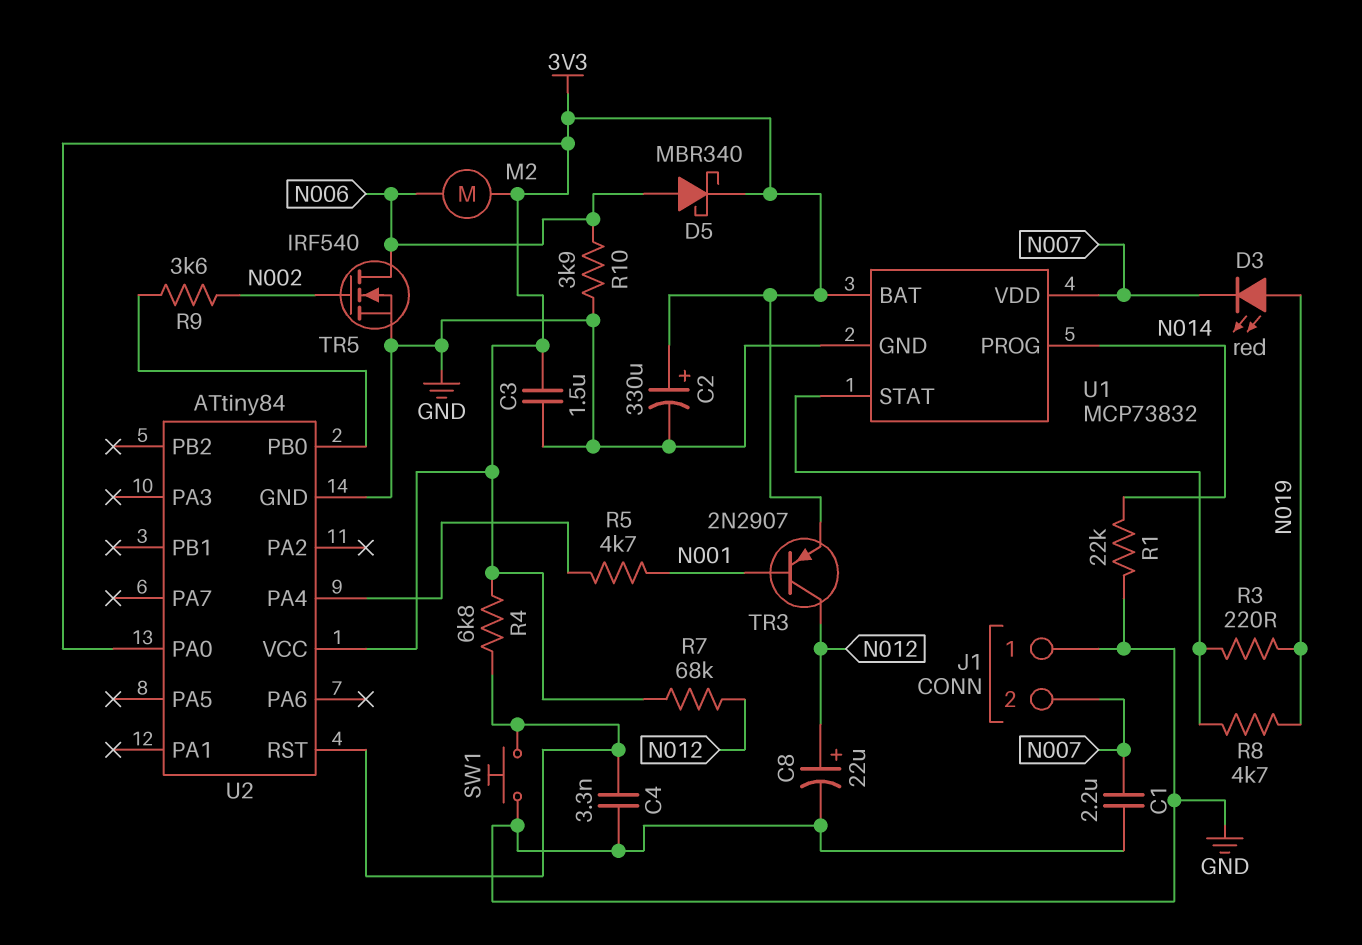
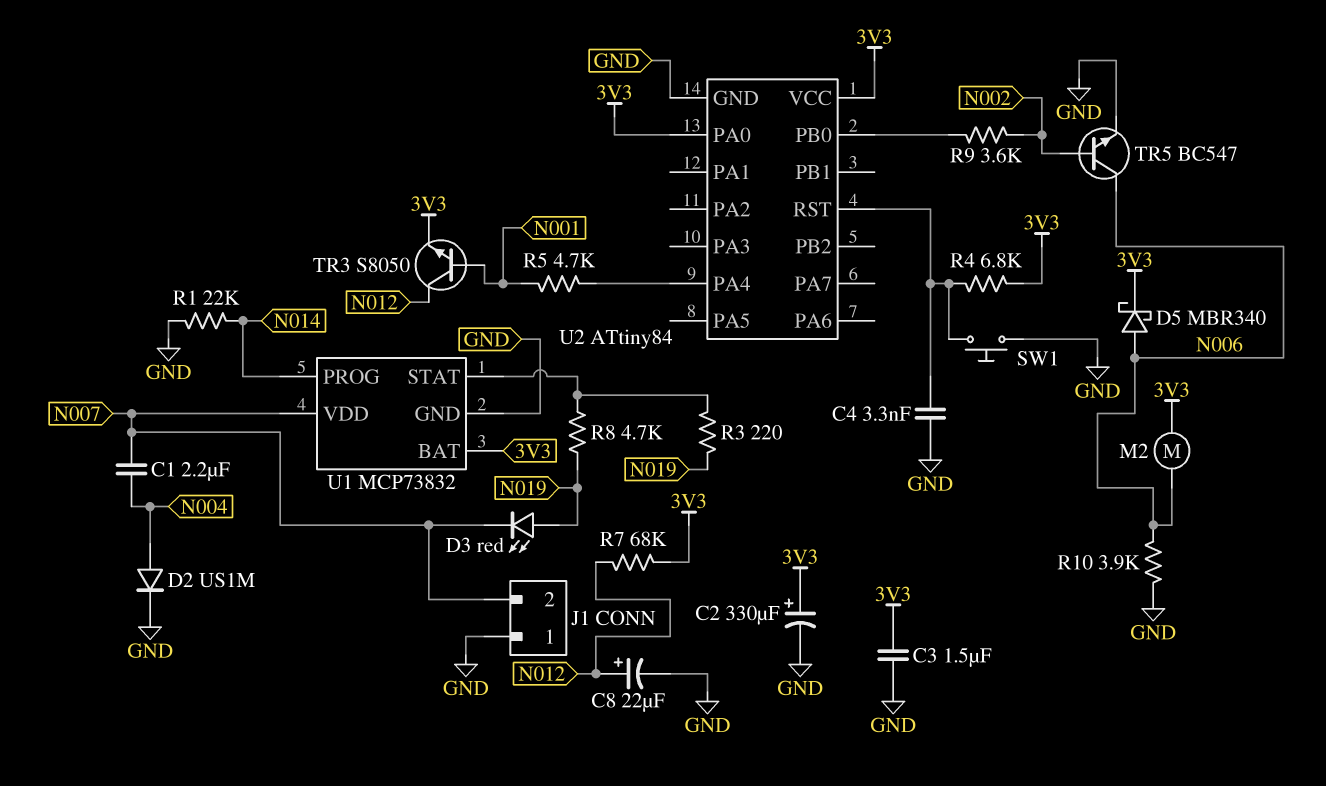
C1: 2.2uF (GND, N007) -> 2.2uF (N004, N007)
D2: none -> diode US1M (A N004, K GND)
TR3: PNP 2N2907 (B N001, C N012, E 3V3) -> NPN S8050 (B N001, C N012, E 3V3)
TR5: NMOS IRF540 (G N002, D N006, S GND) -> NPN BC547 (B N002, C N006, E GND)

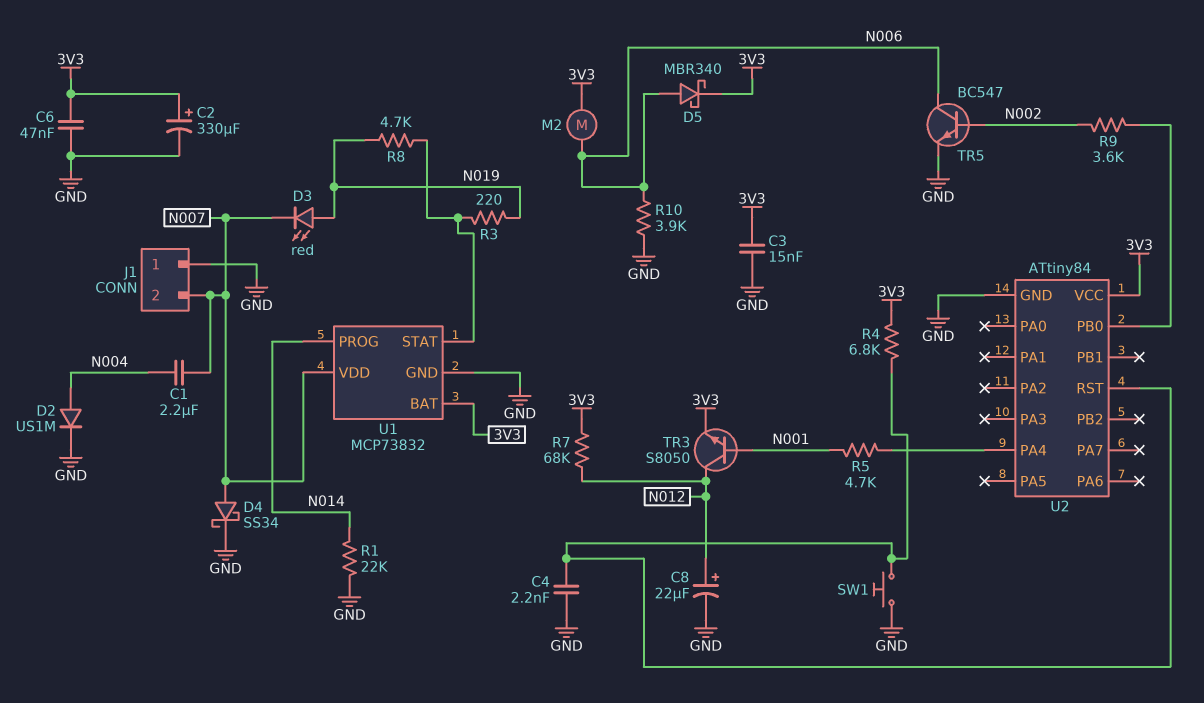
C3: 1.5uF (3V3, GND) -> 15nF (3V3, GND)
C4: 3.3nF (GND, U2/RST) -> 2.2nF (GND, U2/RST)
C6: none -> 47nF (3V3, GND)
D4: none -> schottky SS34 (A N007, K GND)
U2 pin PA0: 3V3 -> none

